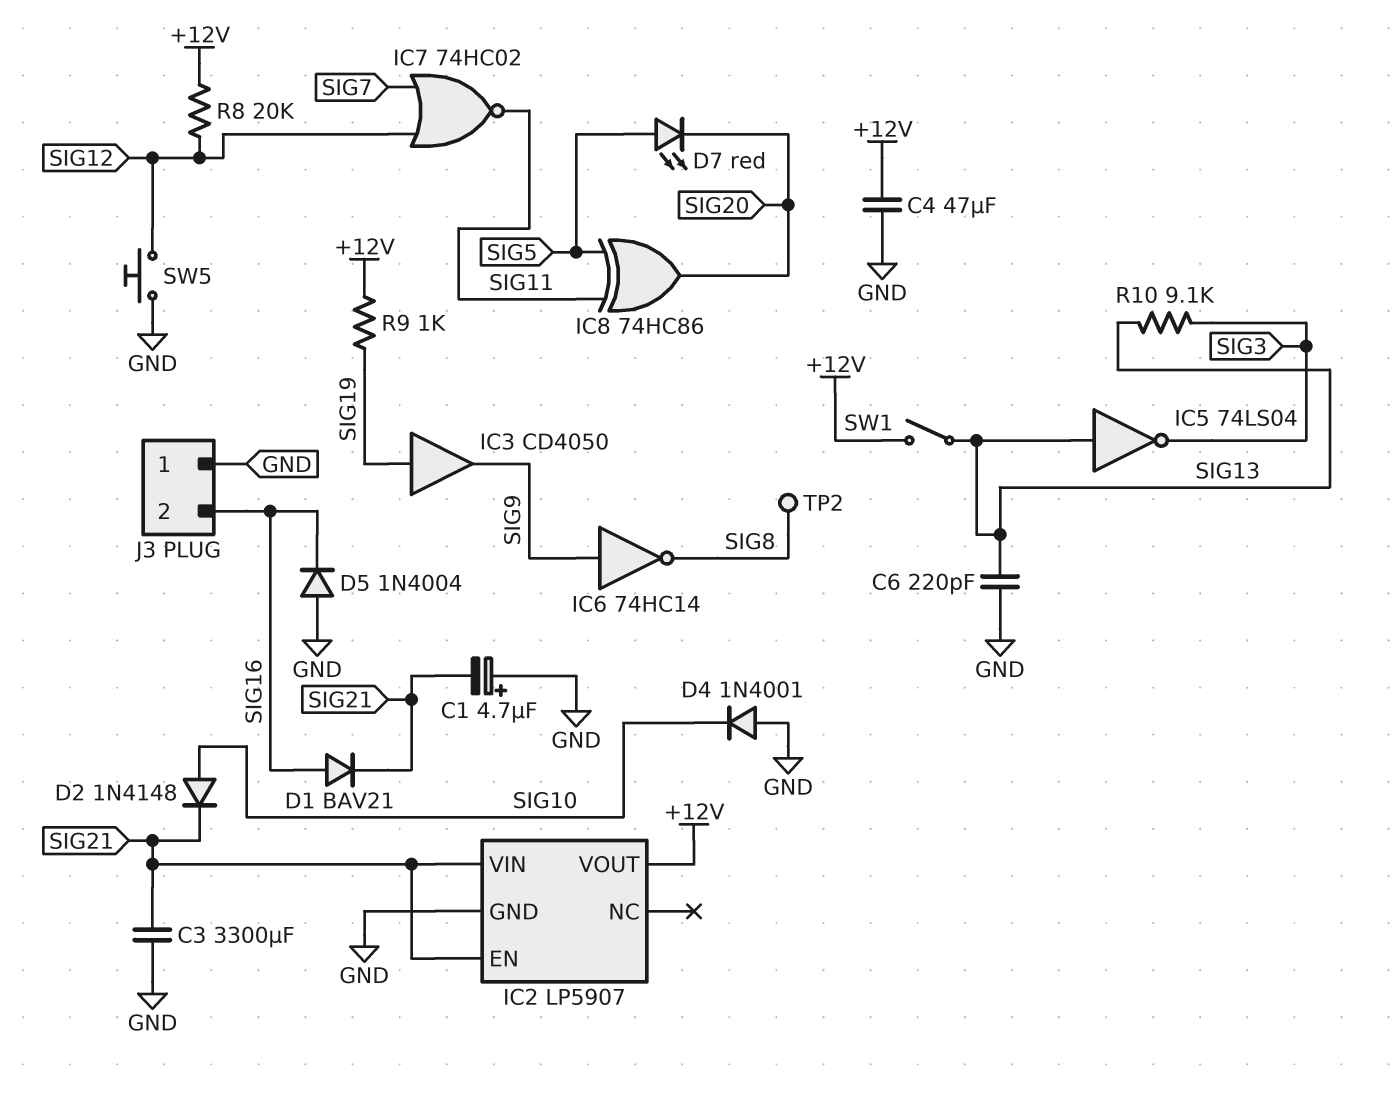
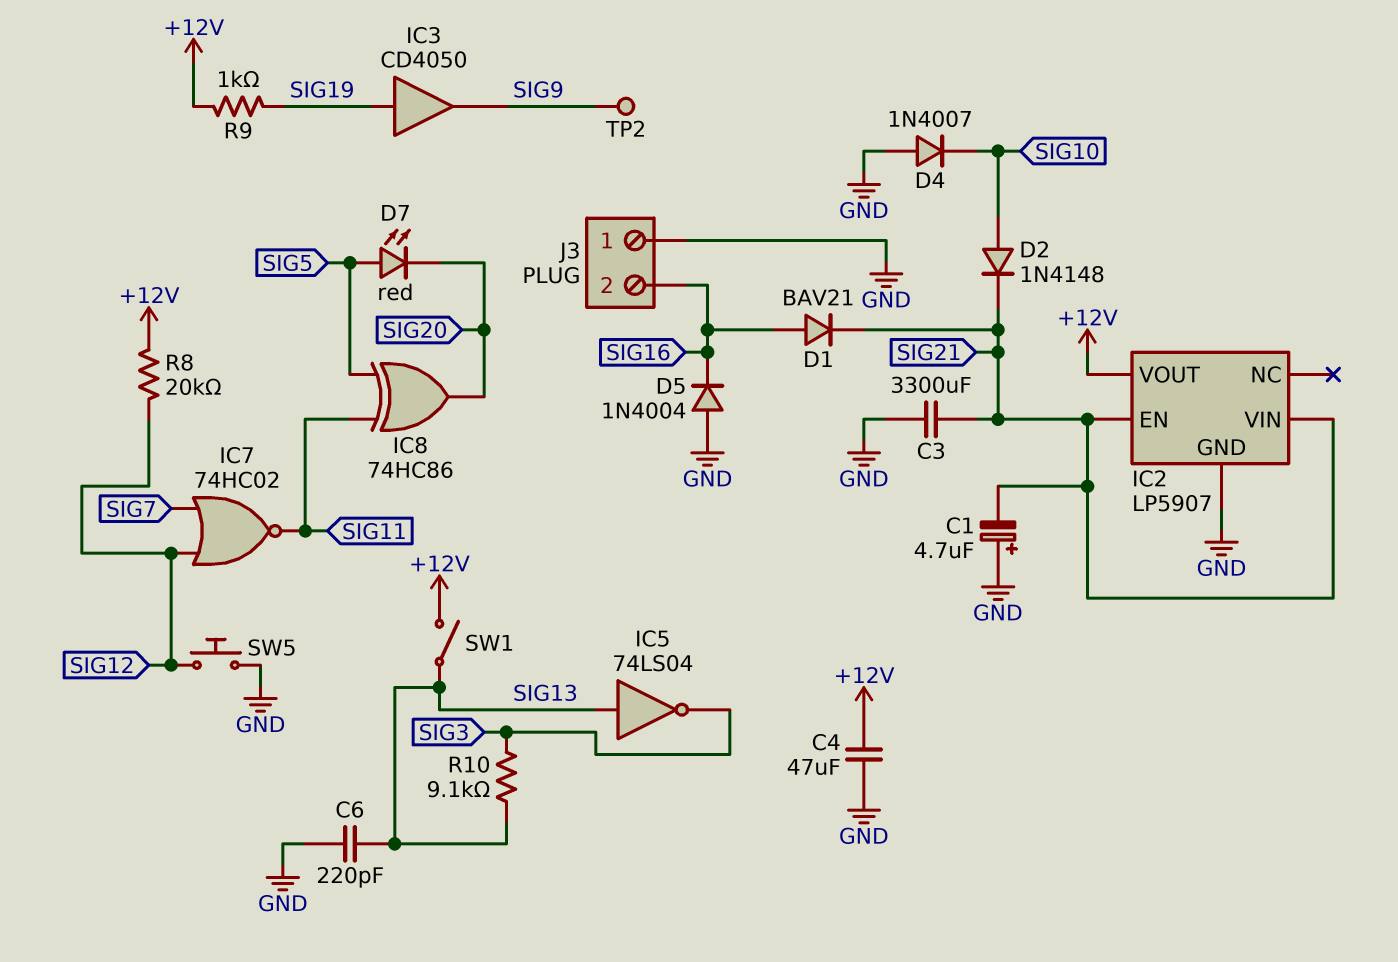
D4: diode 1N4001 (A GND, K SIG10) -> diode 1N4007 (A GND, K SIG10)
IC6: NOT 74HC14 (in SIG9, out SIG8) -> none
TP2: test point (SIG8) -> test point (SIG9)

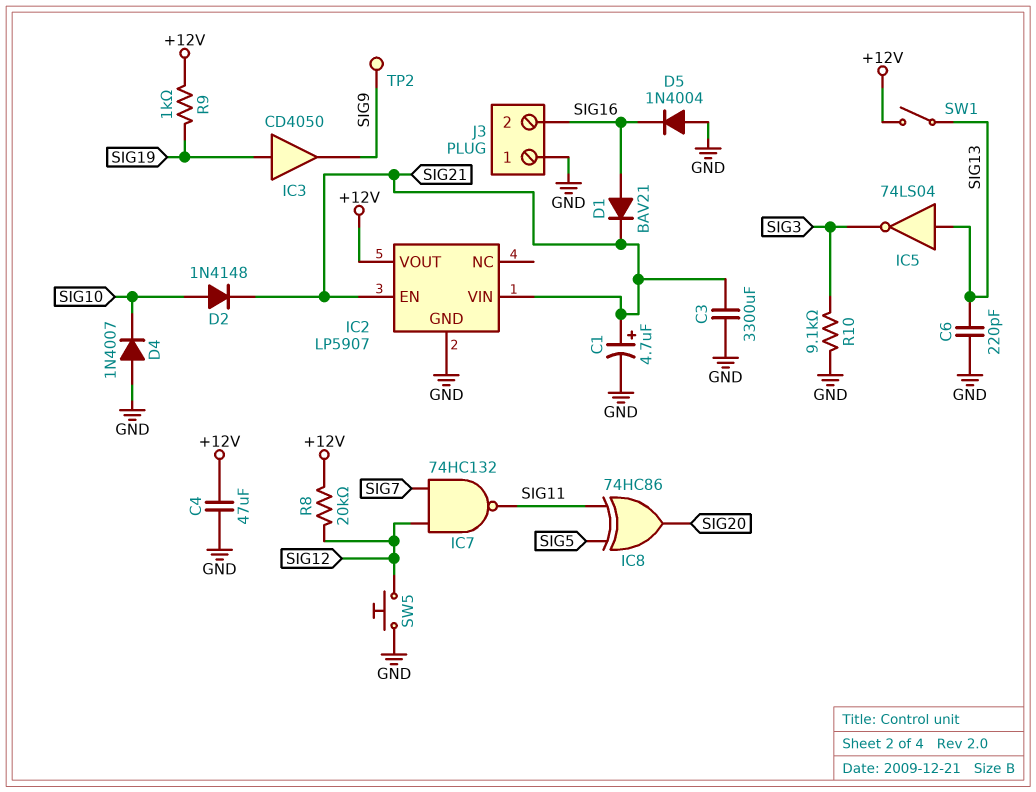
C1: 4.7uF (plus GND, minus SIG21) -> 4.7uF (plus SIG21, minus GND)
D7: LED red (A SIG5, K SIG20) -> none
IC7: NOR 74HC02 (in SIG7, in SIG12, out SIG11) -> NAND 74HC132 (in SIG7, in SIG12, out SIG11)
R10: 9.1k (SIG3, SIG13) -> 9.1k (GND, SIG3)

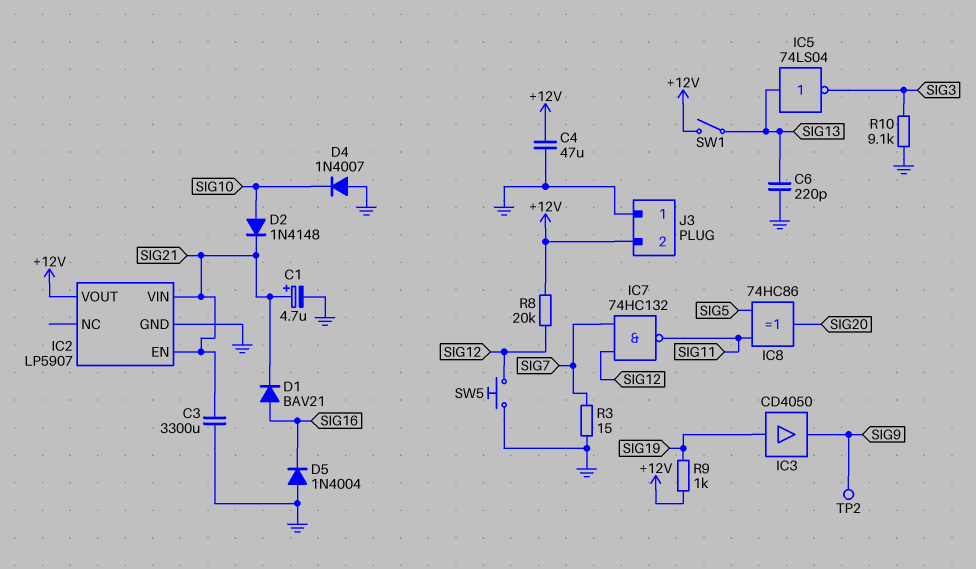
J3 pin 2: SIG16 -> +12V
R3: none -> 15 (GND, SIG7)

